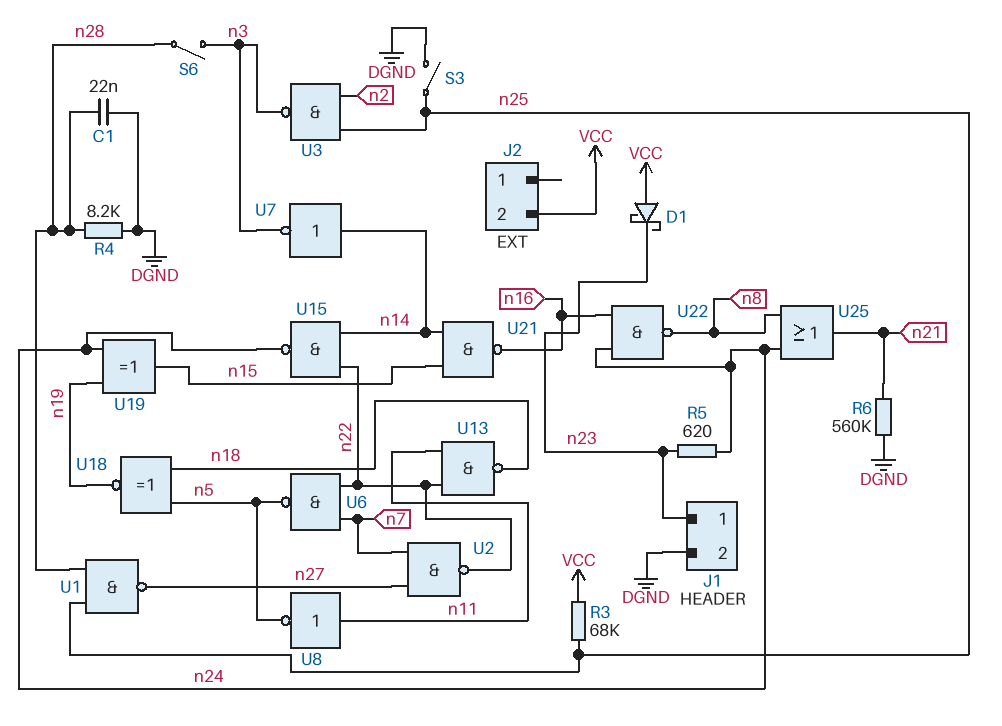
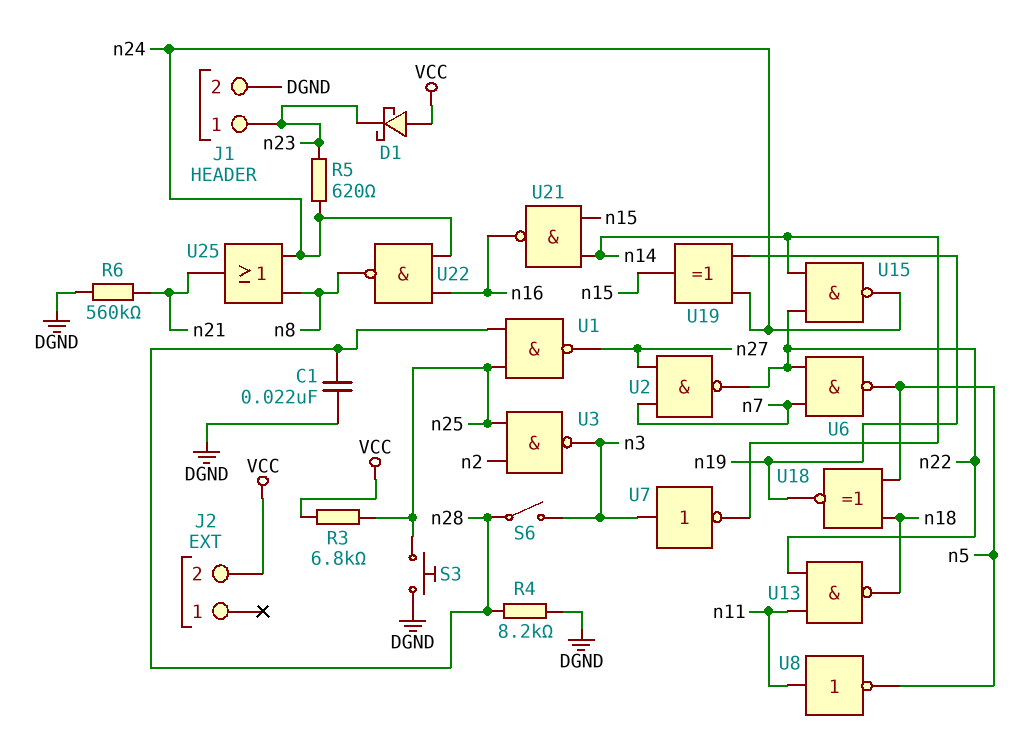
R3: 68k (VCC, n25) -> 6.8k (VCC, n25)
S3: switch (DGND, n25) -> button (DGND, n25)
U7: NOT (in n14, out n3) -> NOT (in n3, out n14)

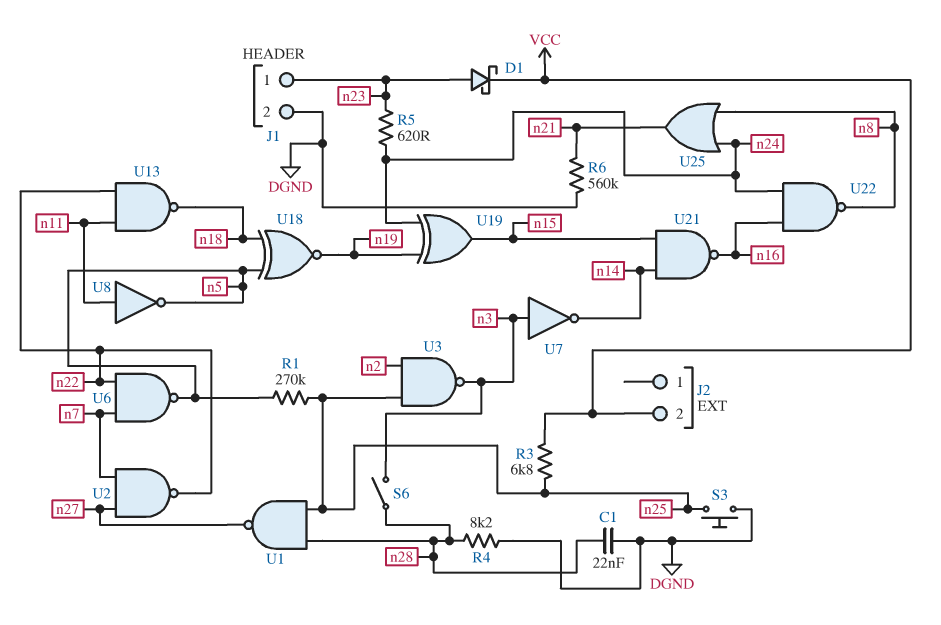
D1: schottky (A VCC, K n23) -> schottky (A n23, K VCC)
R1: none -> 270k (n5, n25)
U15: NAND (in n14, in n22, out n24) -> none

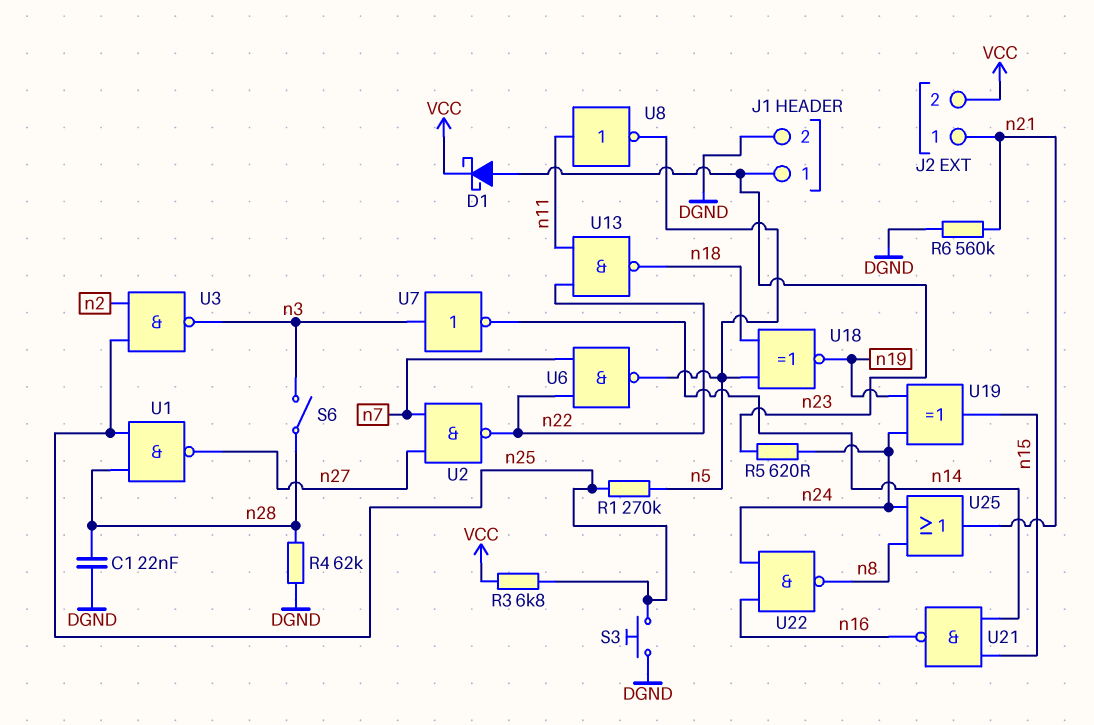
J2 pin 1: none -> n21
R4: 8.2k (DGND, n28) -> 62k (DGND, n28)

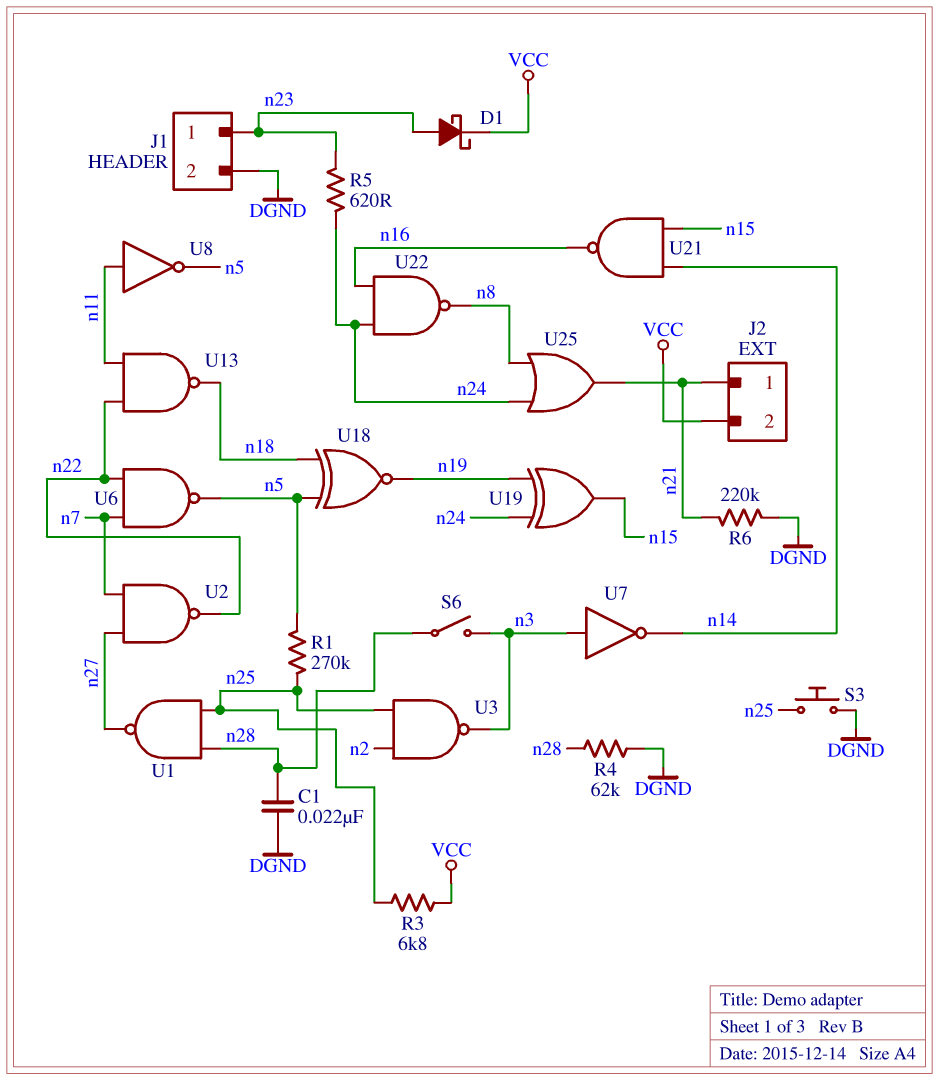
R6: 560k (DGND, n21) -> 220k (DGND, n21)

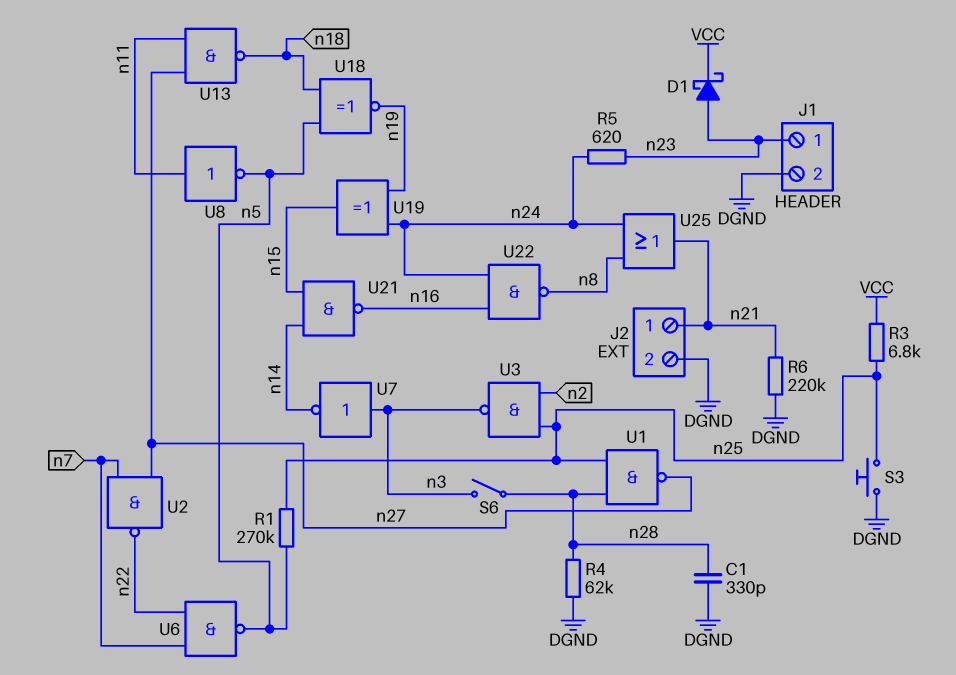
C1: 22nF (DGND, n28) -> 330pF (DGND, n28)
J2 pin 2: VCC -> DGND
U13: NAND (in n11, in n22, out n18) -> NAND (in n11, in n27, out n18)

